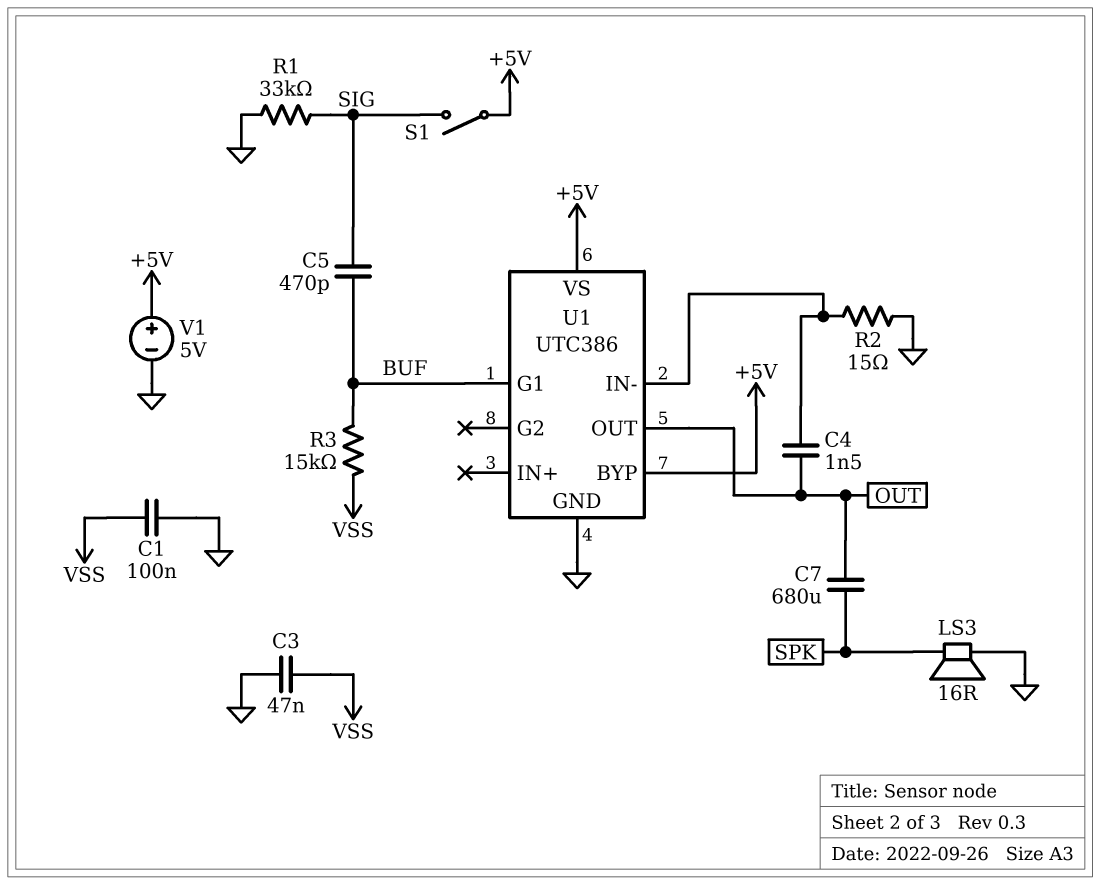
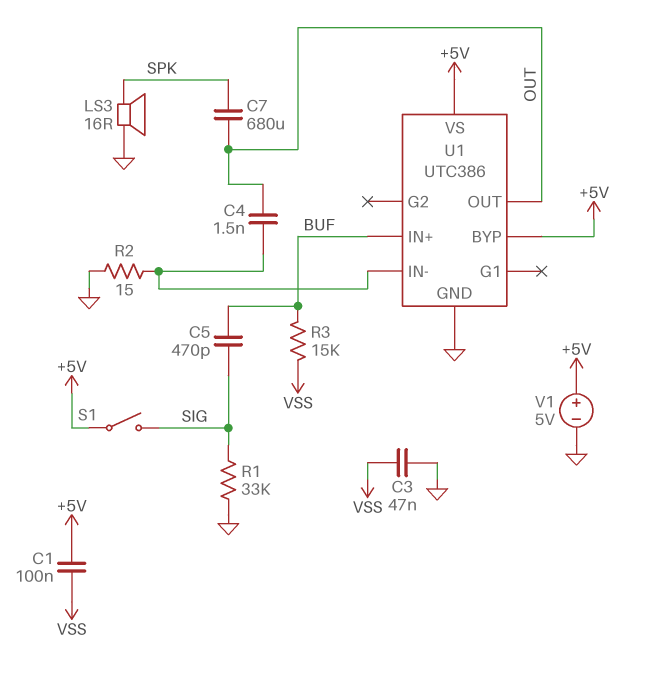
C1: 100nF (GND, VSS) -> 100nF (+5V, VSS)
U1 pin G1: BUF -> none
U1 pin IN+: none -> BUF

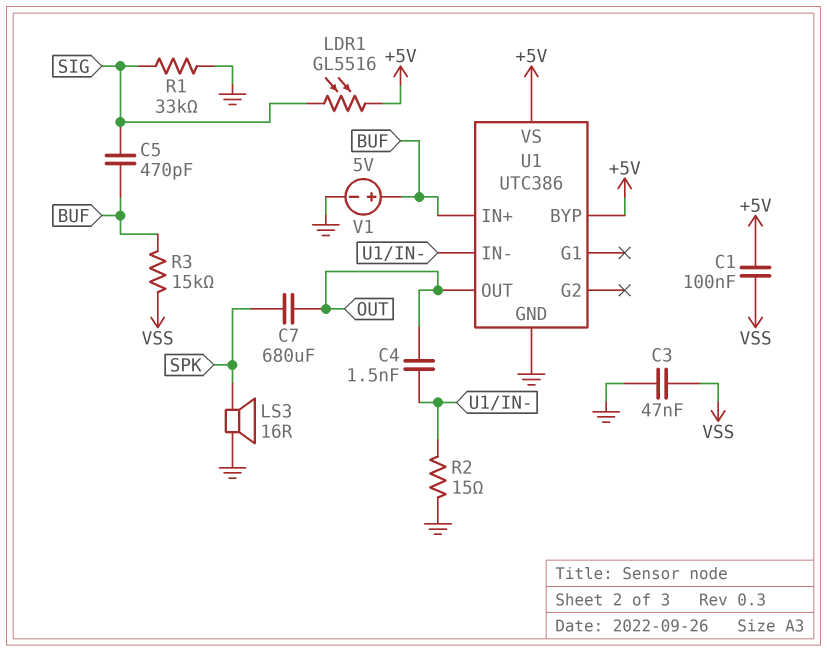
LDR1: none -> GL5516 (+5V, SIG)
S1: switch (+5V, SIG) -> none
V1: 5V (plus +5V, minus GND) -> 5V (plus BUF, minus GND)

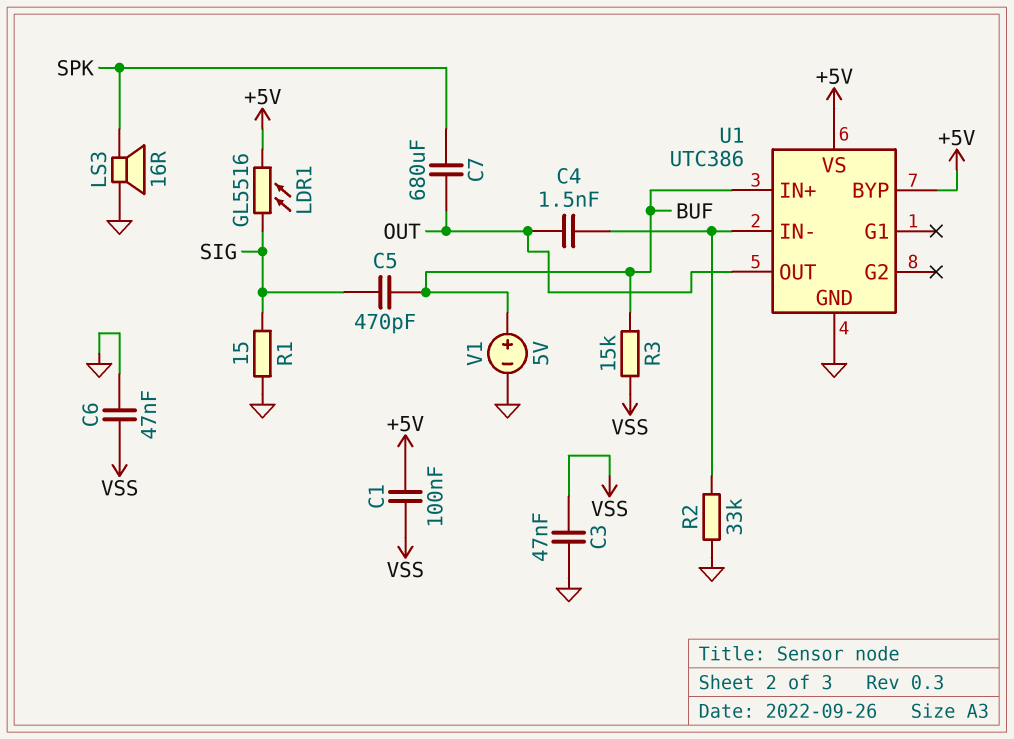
C6: none -> 47nF (GND, VSS)
R1: 33k (GND, SIG) -> 15 (GND, SIG)
R2: 15 (GND, U1/IN-) -> 33k (GND, U1/IN-)

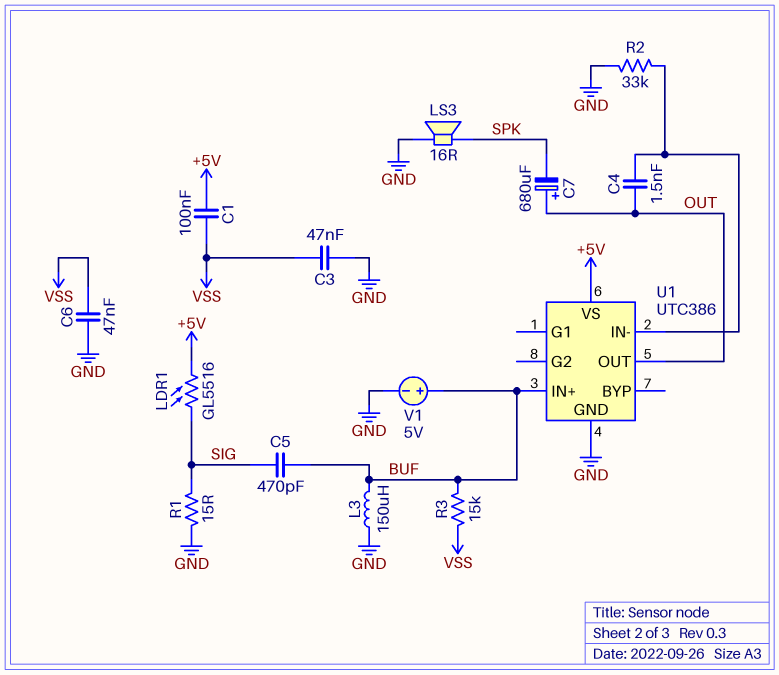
C7: 680uF (OUT, SPK) -> 680uF (plus OUT, minus SPK)
L3: none -> 150uH (BUF, GND)
U1 pin BYP: +5V -> none

